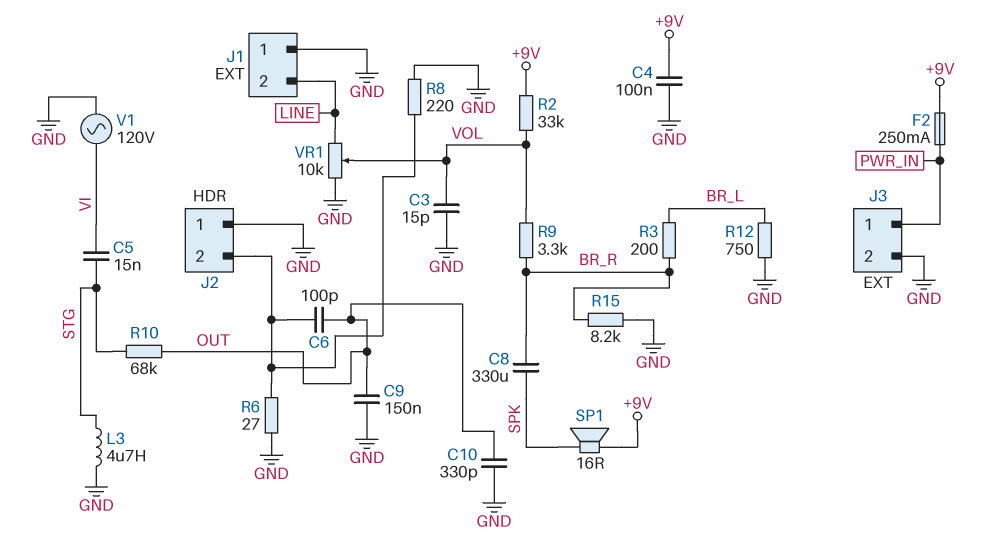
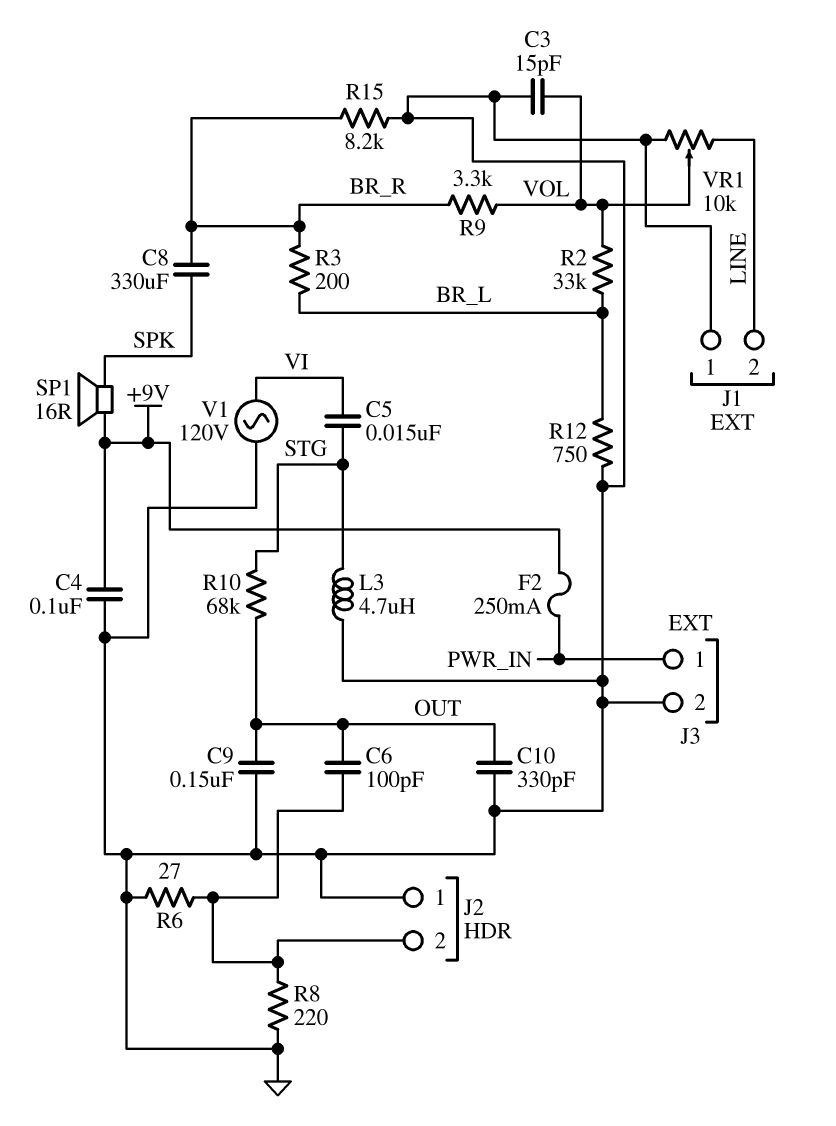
R2: 33k (+9V, VOL) -> 33k (BR_L, VOL)

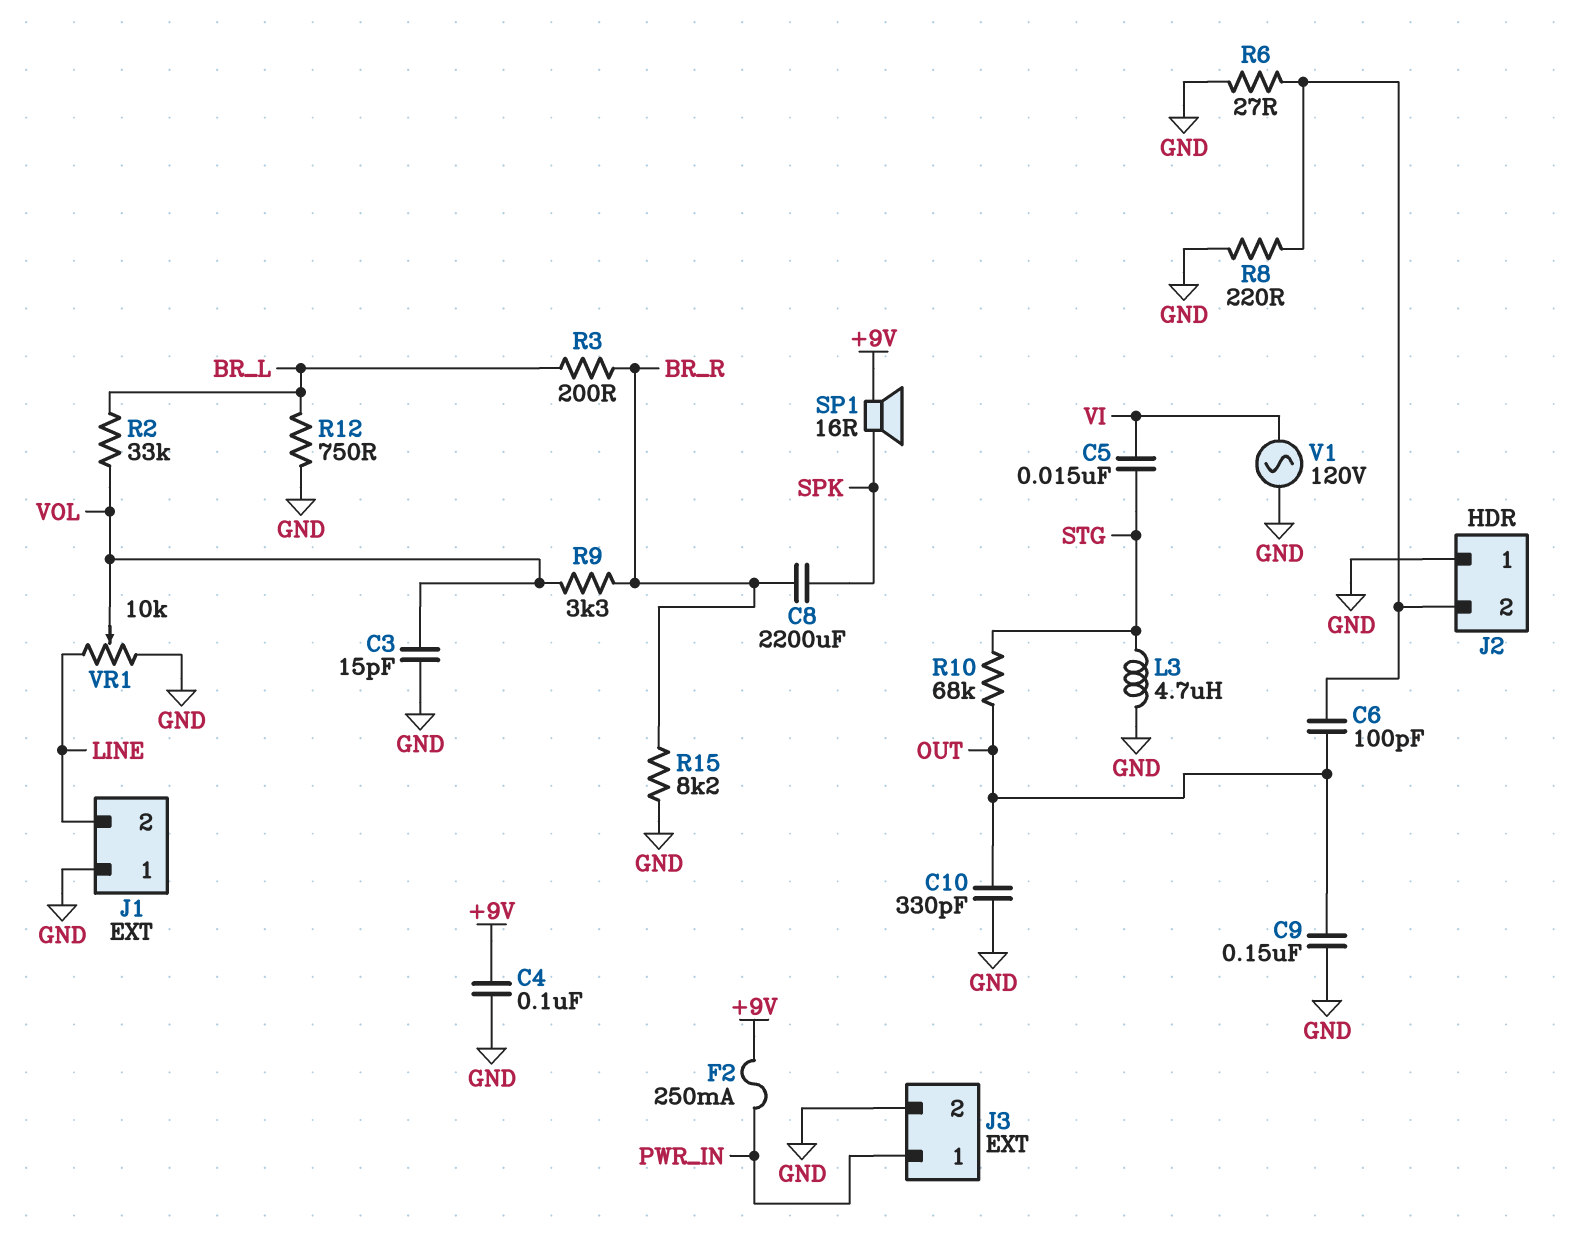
C8: 330uF (BR_R, SPK) -> 2200uF (BR_R, SPK)

